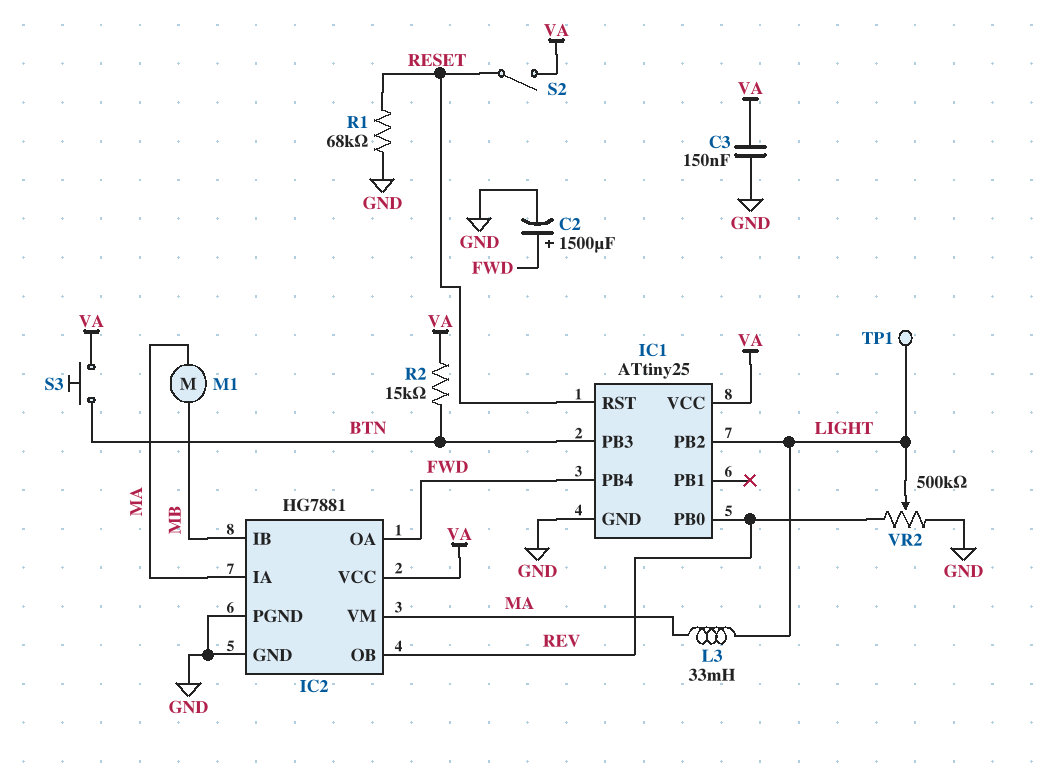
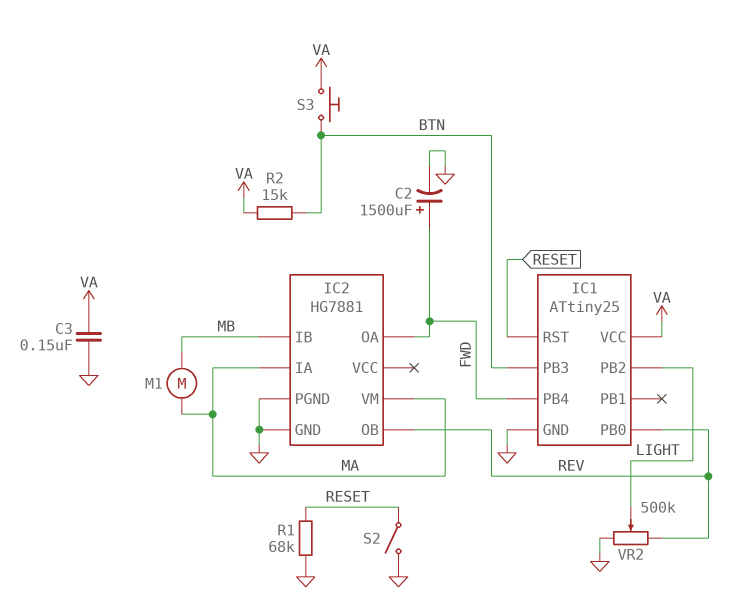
IC2 pin VCC: VA -> none
L3: 33mH (LIGHT, MA) -> none
S2: switch (RESET, VA) -> switch (GND, RESET)
TP1: test point (LIGHT) -> none

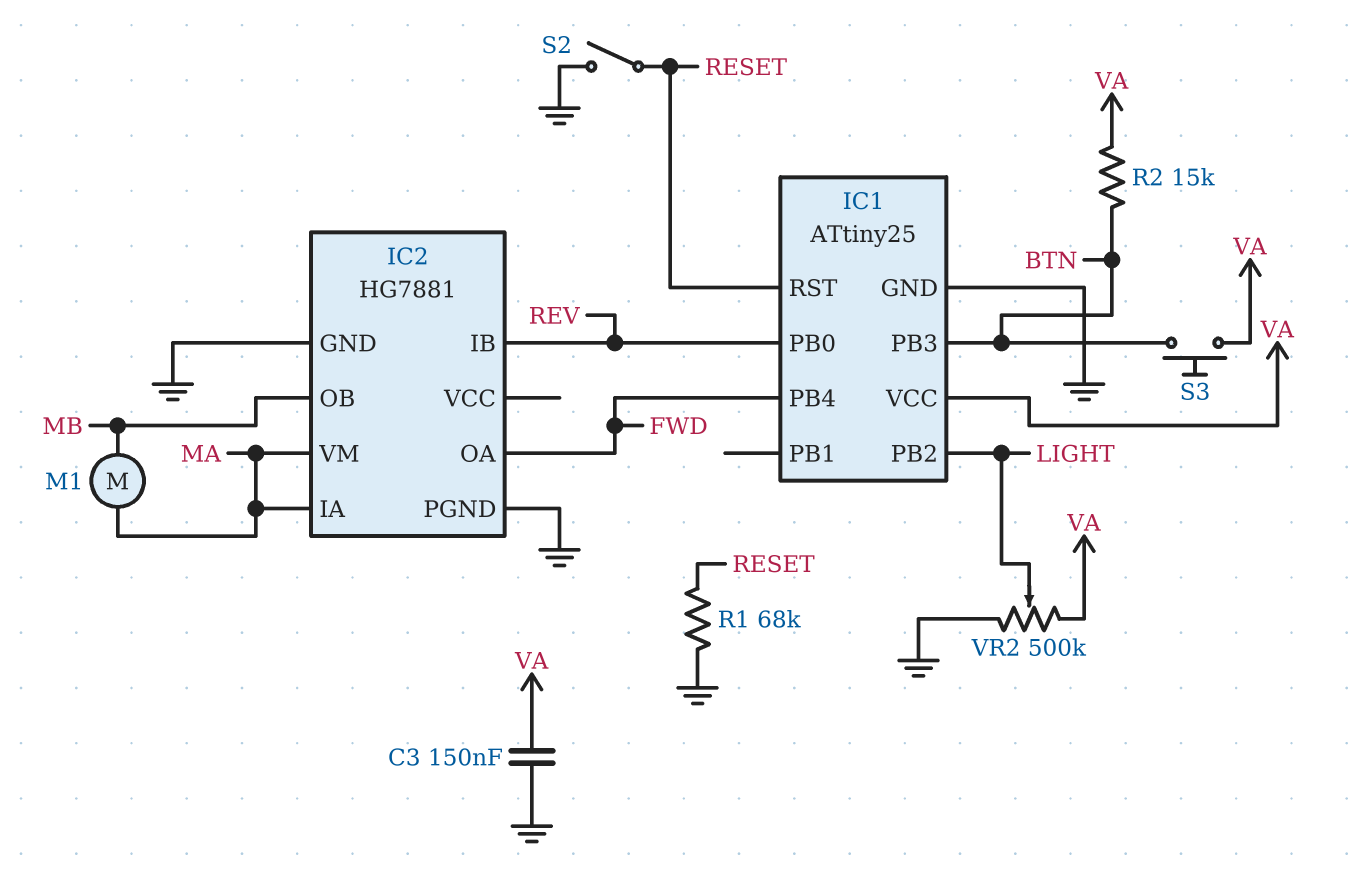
C2: 1500uF (plus FWD, minus GND) -> none
IC2 pin IB: MB -> REV
IC2 pin OB: REV -> MB
VR2: 500k (GND, REV, wiper LIGHT) -> 500k (GND, VA, wiper LIGHT)

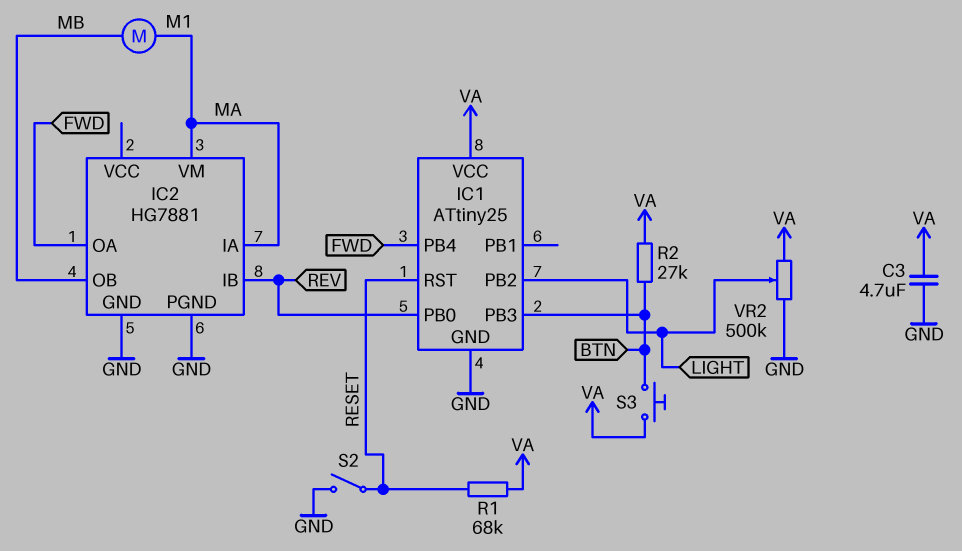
C3: 150nF (GND, VA) -> 4.7uF (GND, VA)
R1: 68k (GND, RESET) -> 68k (RESET, VA)
R2: 15k (BTN, VA) -> 27k (BTN, VA)

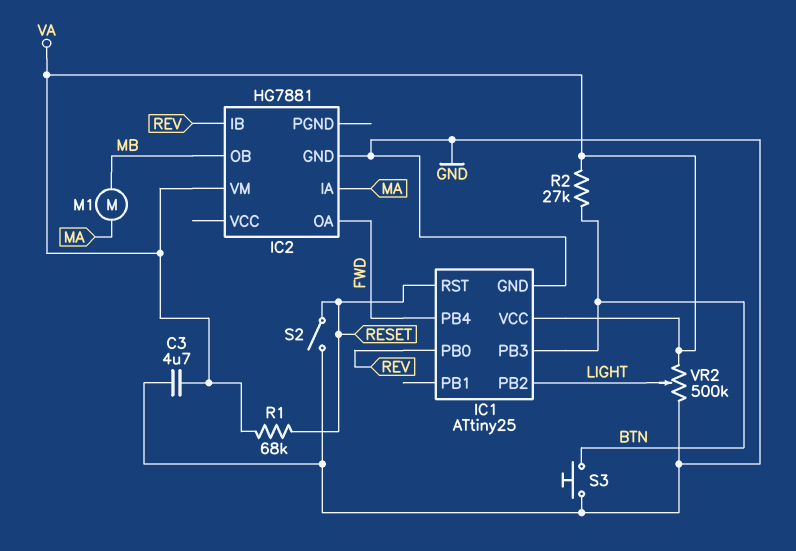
IC2 pin PGND: GND -> none
IC2 pin VM: MA -> VA
S3: button (BTN, VA) -> button (BTN, GND)

